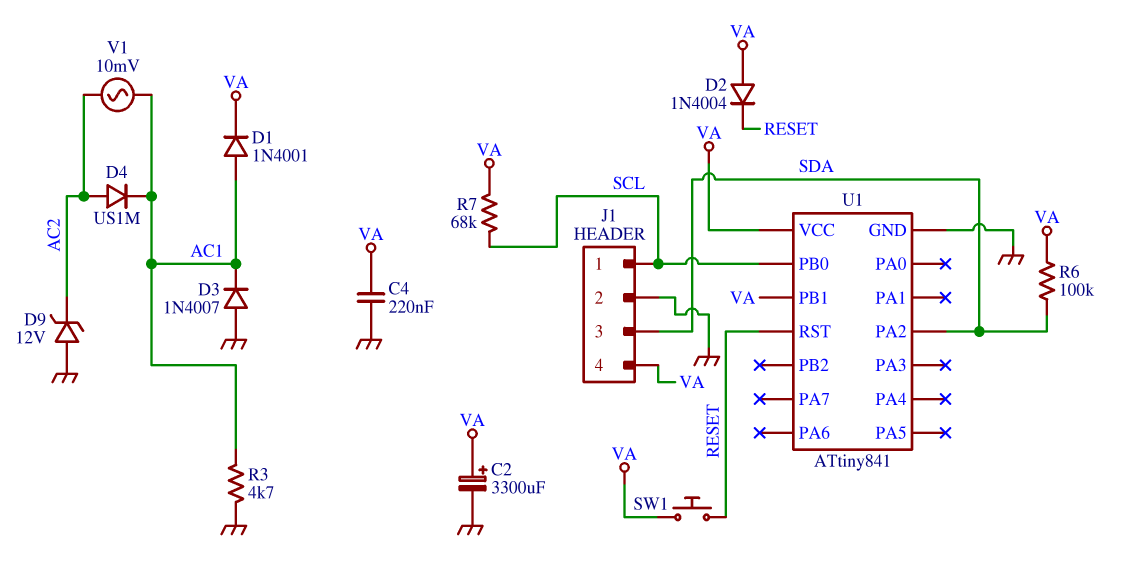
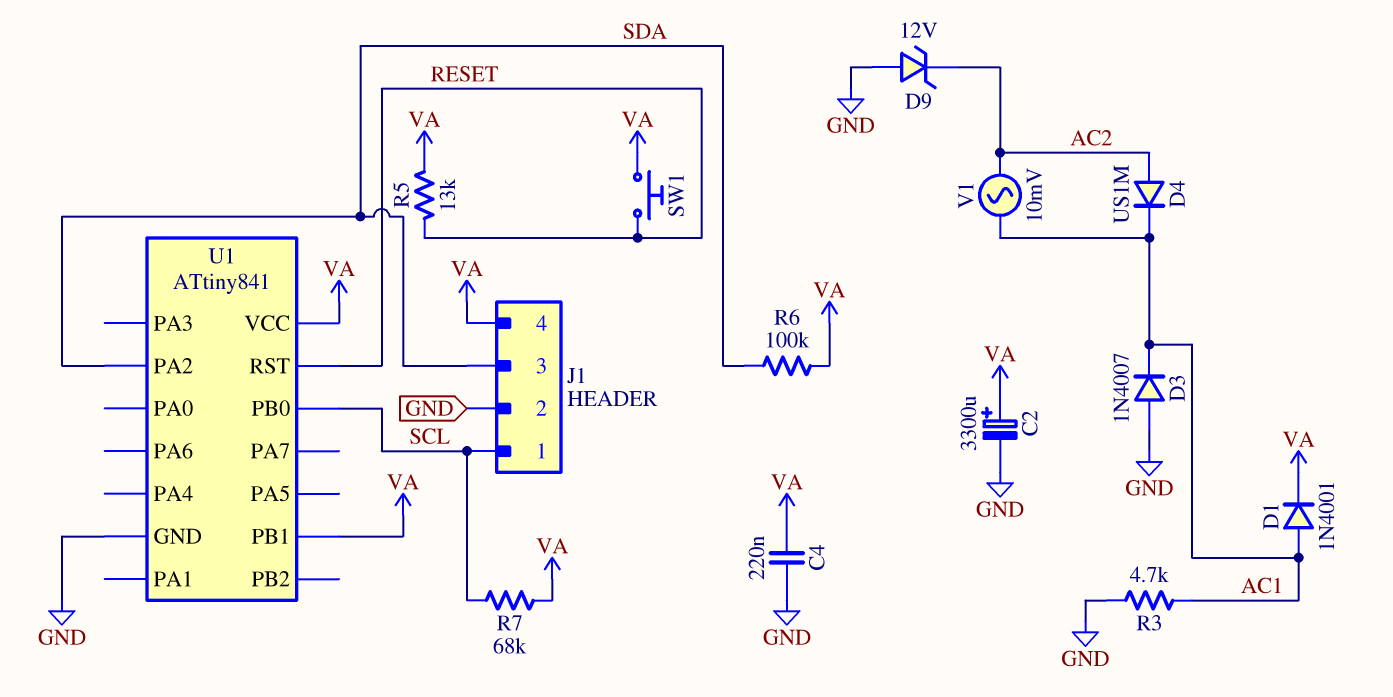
D2: diode 1N4004 (A VA, K RESET) -> none
R5: none -> 13k (RESET, VA)

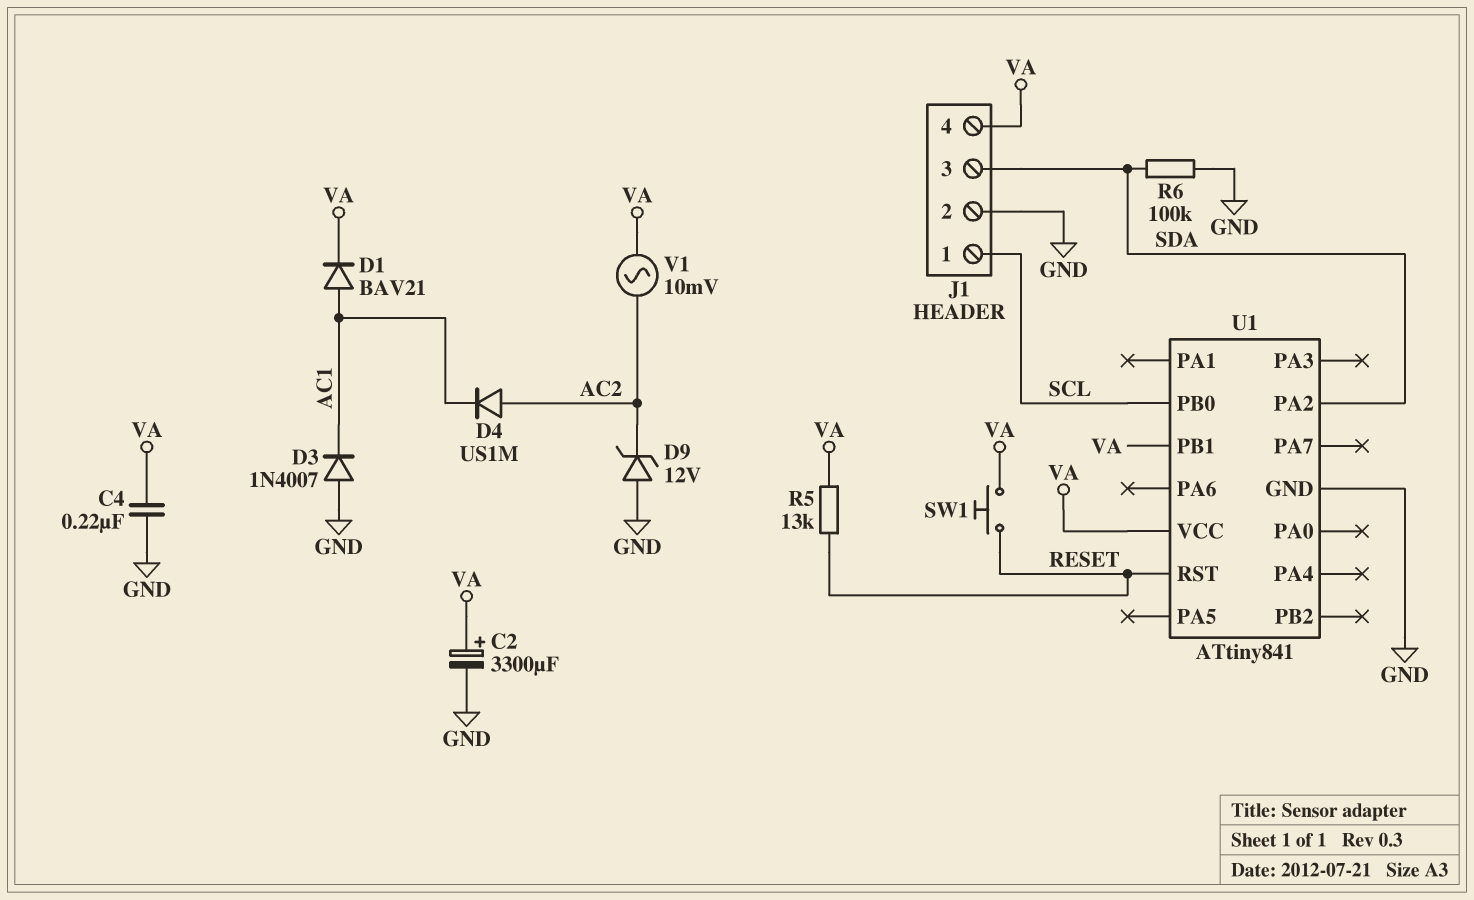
D1: diode 1N4001 (A AC1, K VA) -> diode BAV21 (A AC1, K VA)
R3: 4.7k (AC1, GND) -> none
R6: 100k (SDA, VA) -> 100k (GND, SDA)
R7: 68k (SCL, VA) -> none
V1: AC 10mV (AC1, AC2) -> AC 10mV (AC2, VA)

